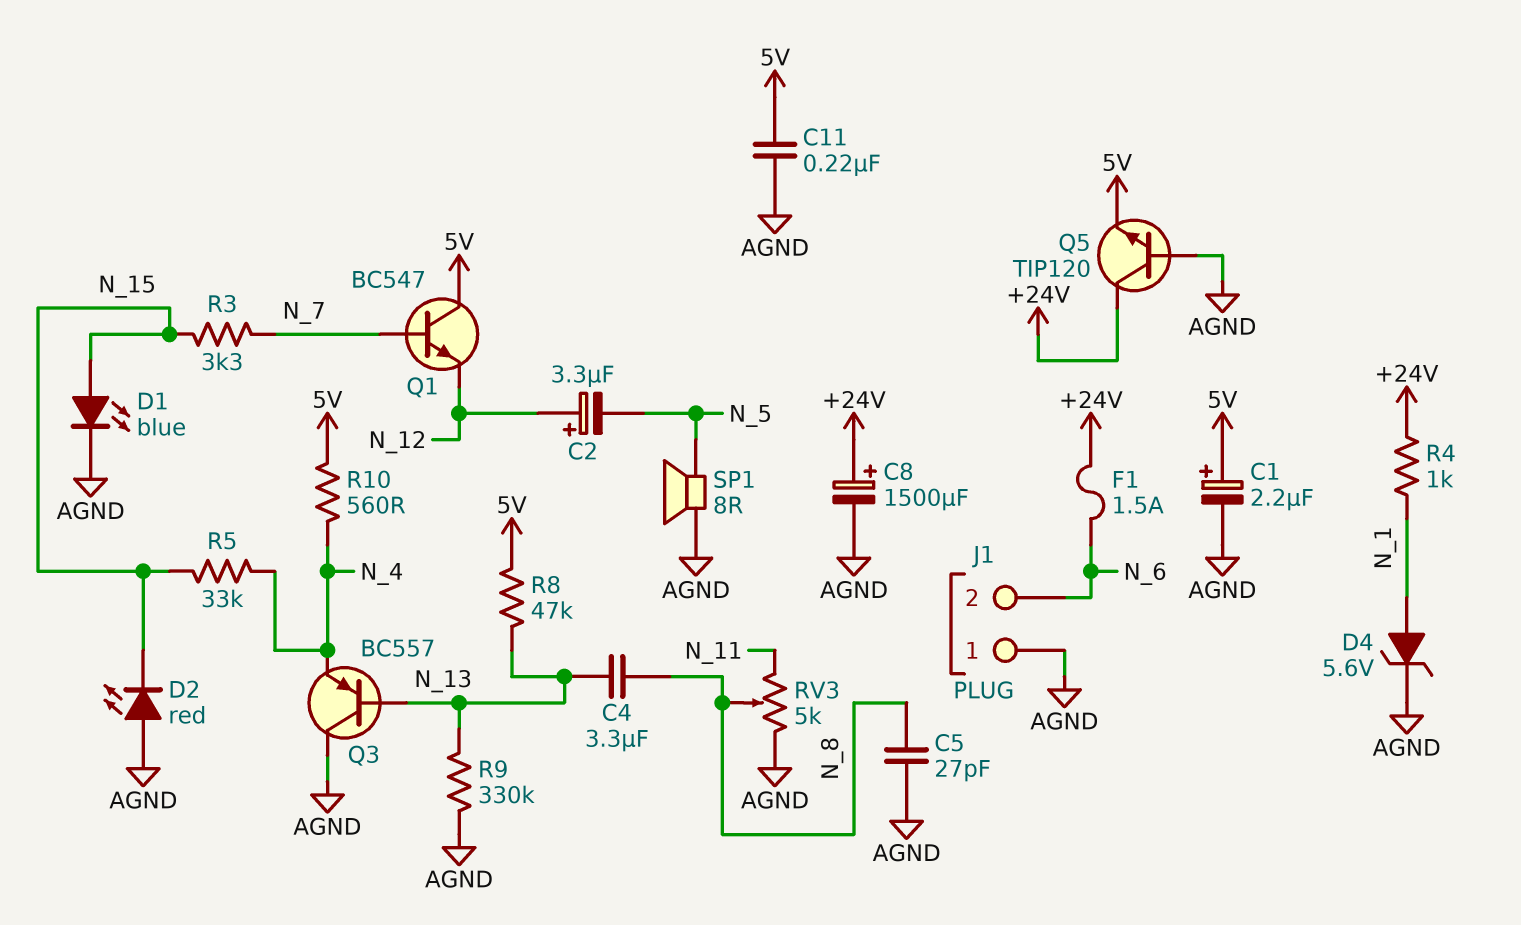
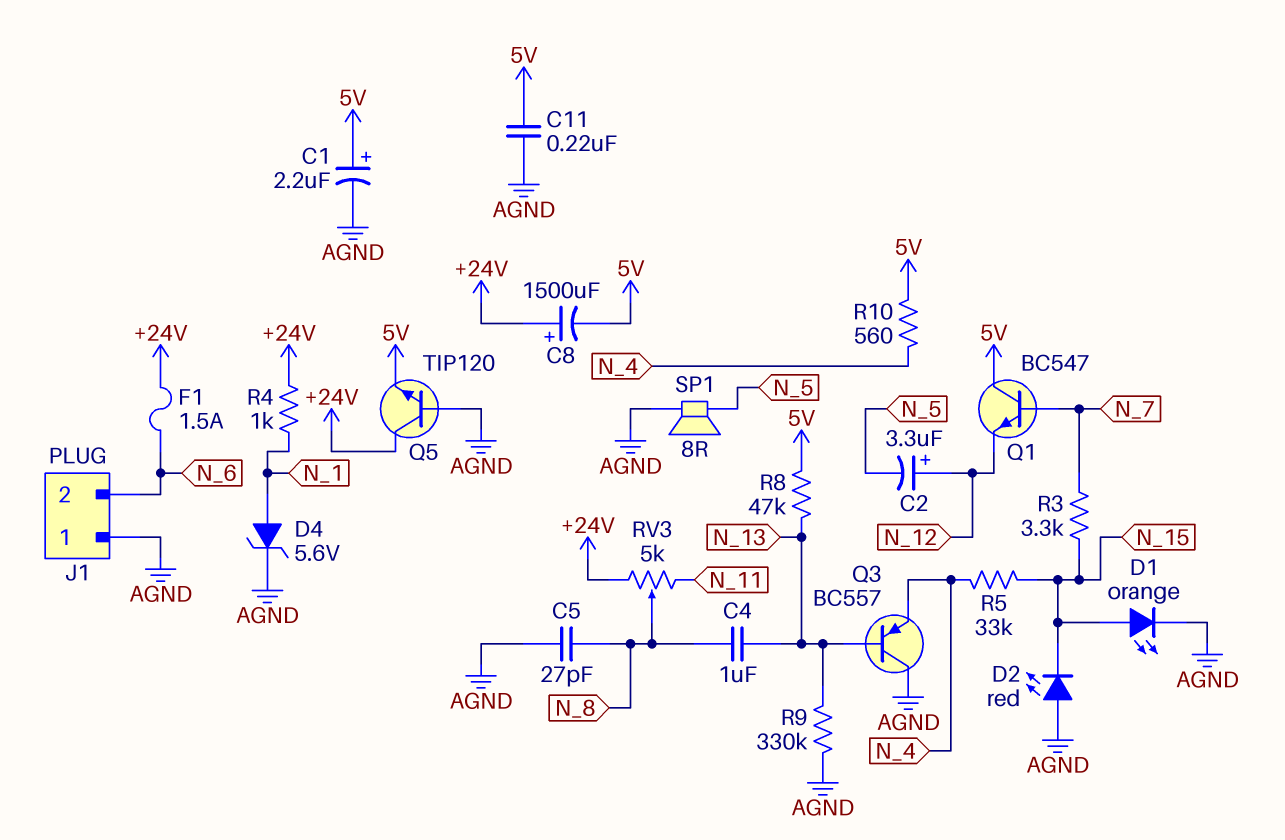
C4: 3.3uF (N_8, N_13) -> 1uF (N_8, N_13)
C8: 1500uF (plus +24V, minus AGND) -> 1500uF (plus +24V, minus 5V)
D1: LED blue (A N_15, K AGND) -> LED orange (A N_15, K AGND)
RV3: 5k (AGND, N_11, wiper N_8) -> 5k (+24V, N_11, wiper N_8)

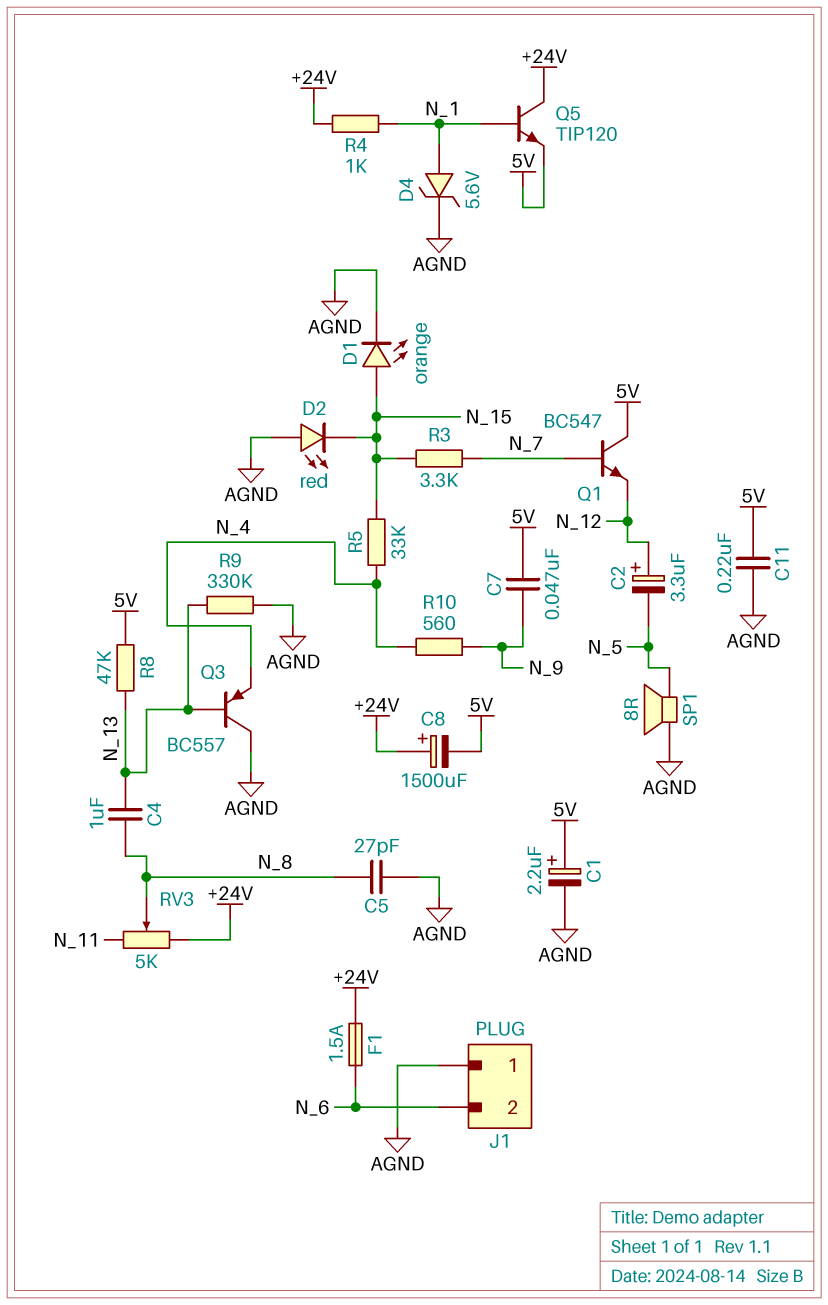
C7: none -> 47nF (5V, N_9)
Q5: NPN TIP120 (B AGND, C +24V, E 5V) -> NPN TIP120 (B N_1, C +24V, E 5V)
R10: 560 (5V, N_4) -> 560 (N_4, N_9)

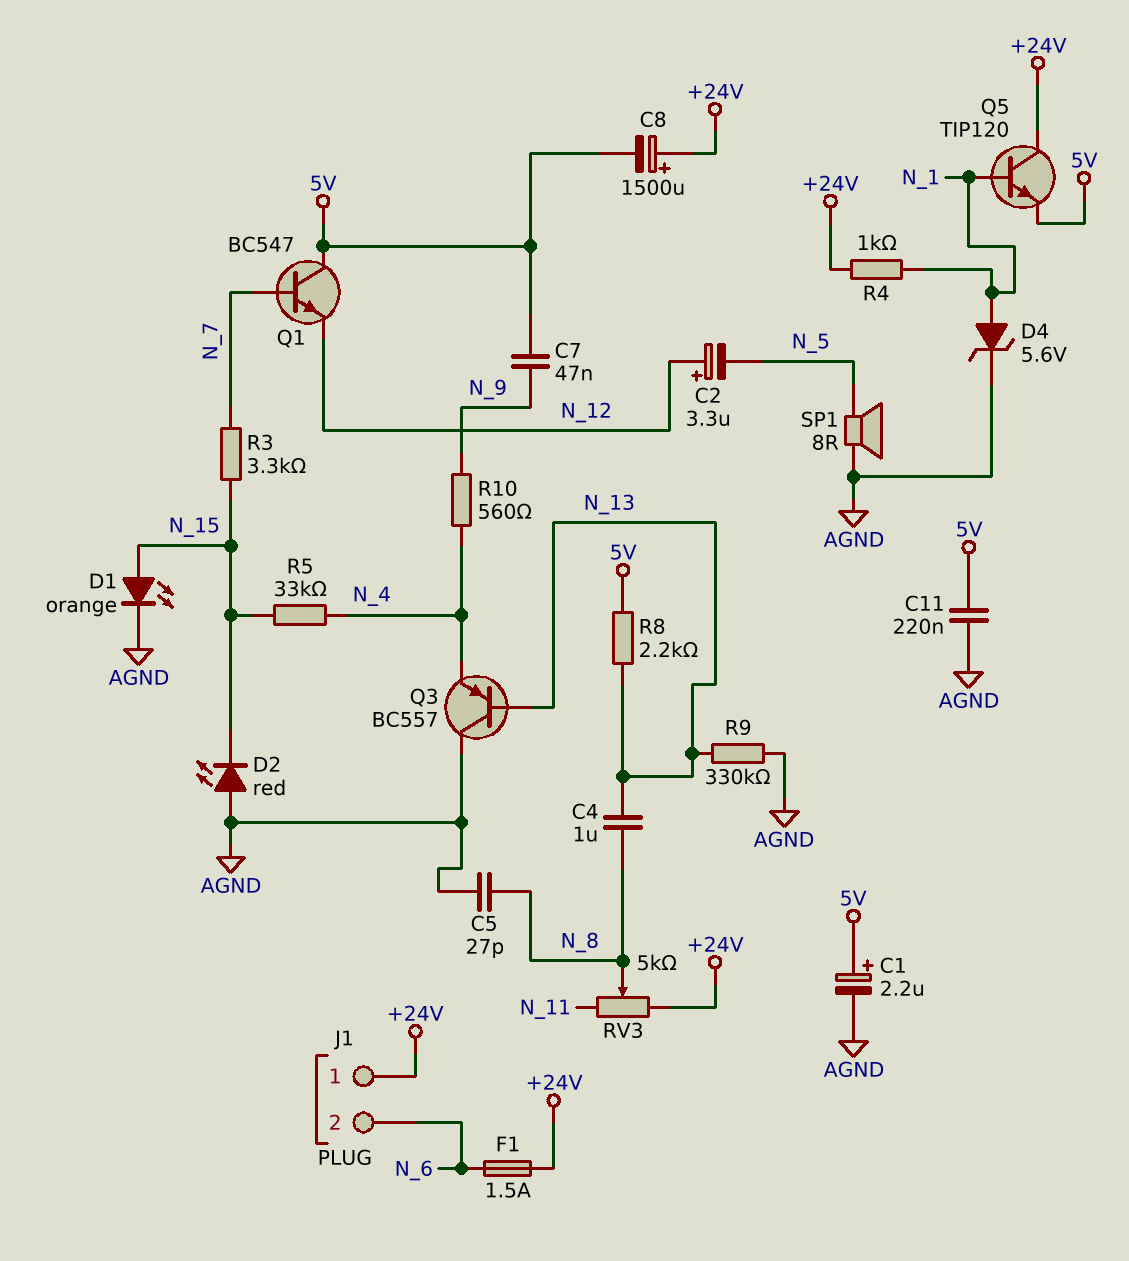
J1 pin 1: AGND -> +24V
R8: 47k (5V, N_13) -> 2.2k (5V, N_13)

